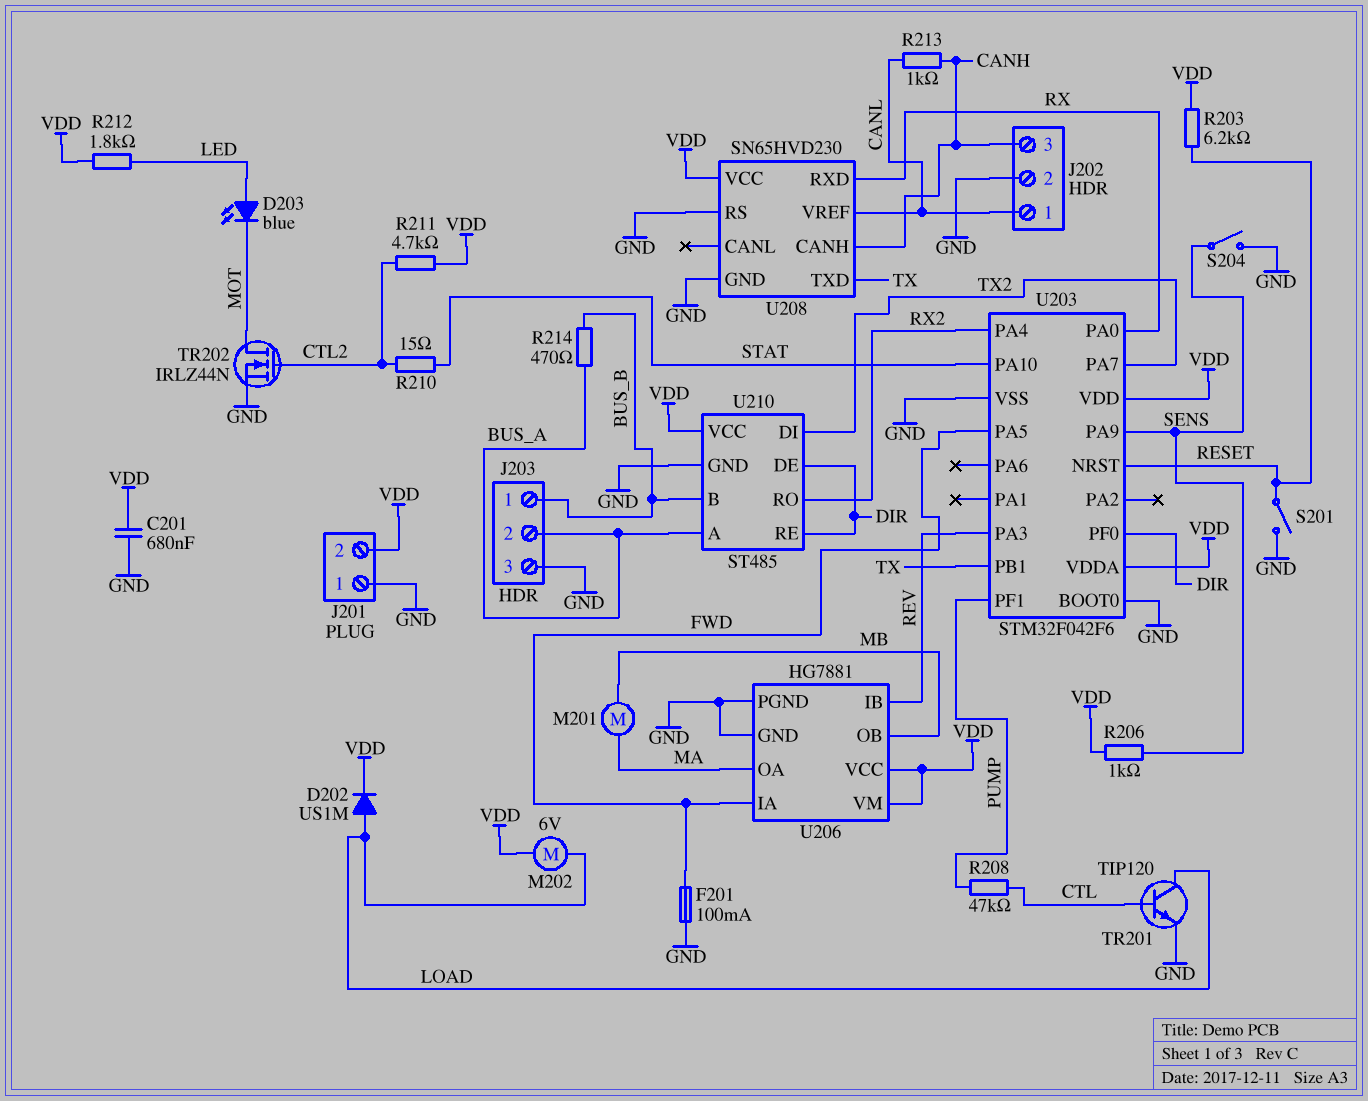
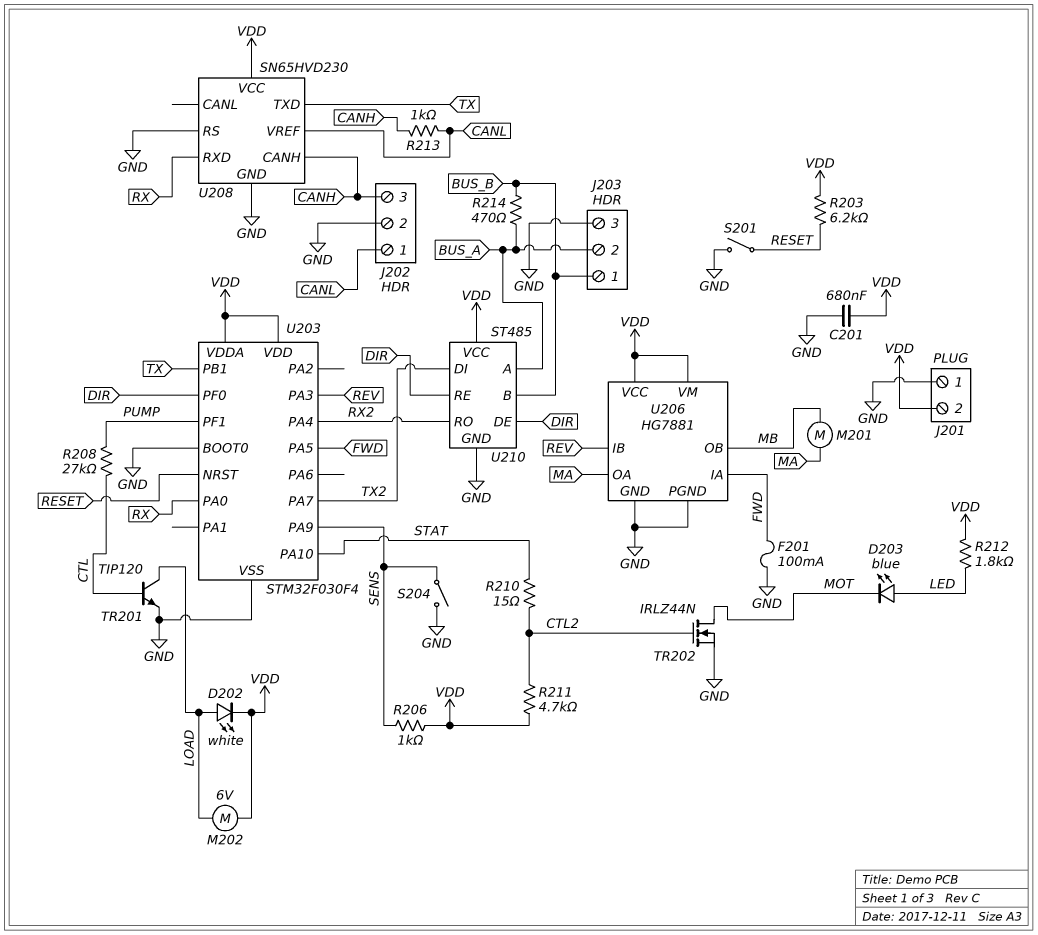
D202: diode US1M (A LOAD, K VDD) -> LED white (A LOAD, K VDD)
R208: 47k (CTL, PUMP) -> 27k (CTL, PUMP)
U203: STM32F042F6 -> STM32F030F4

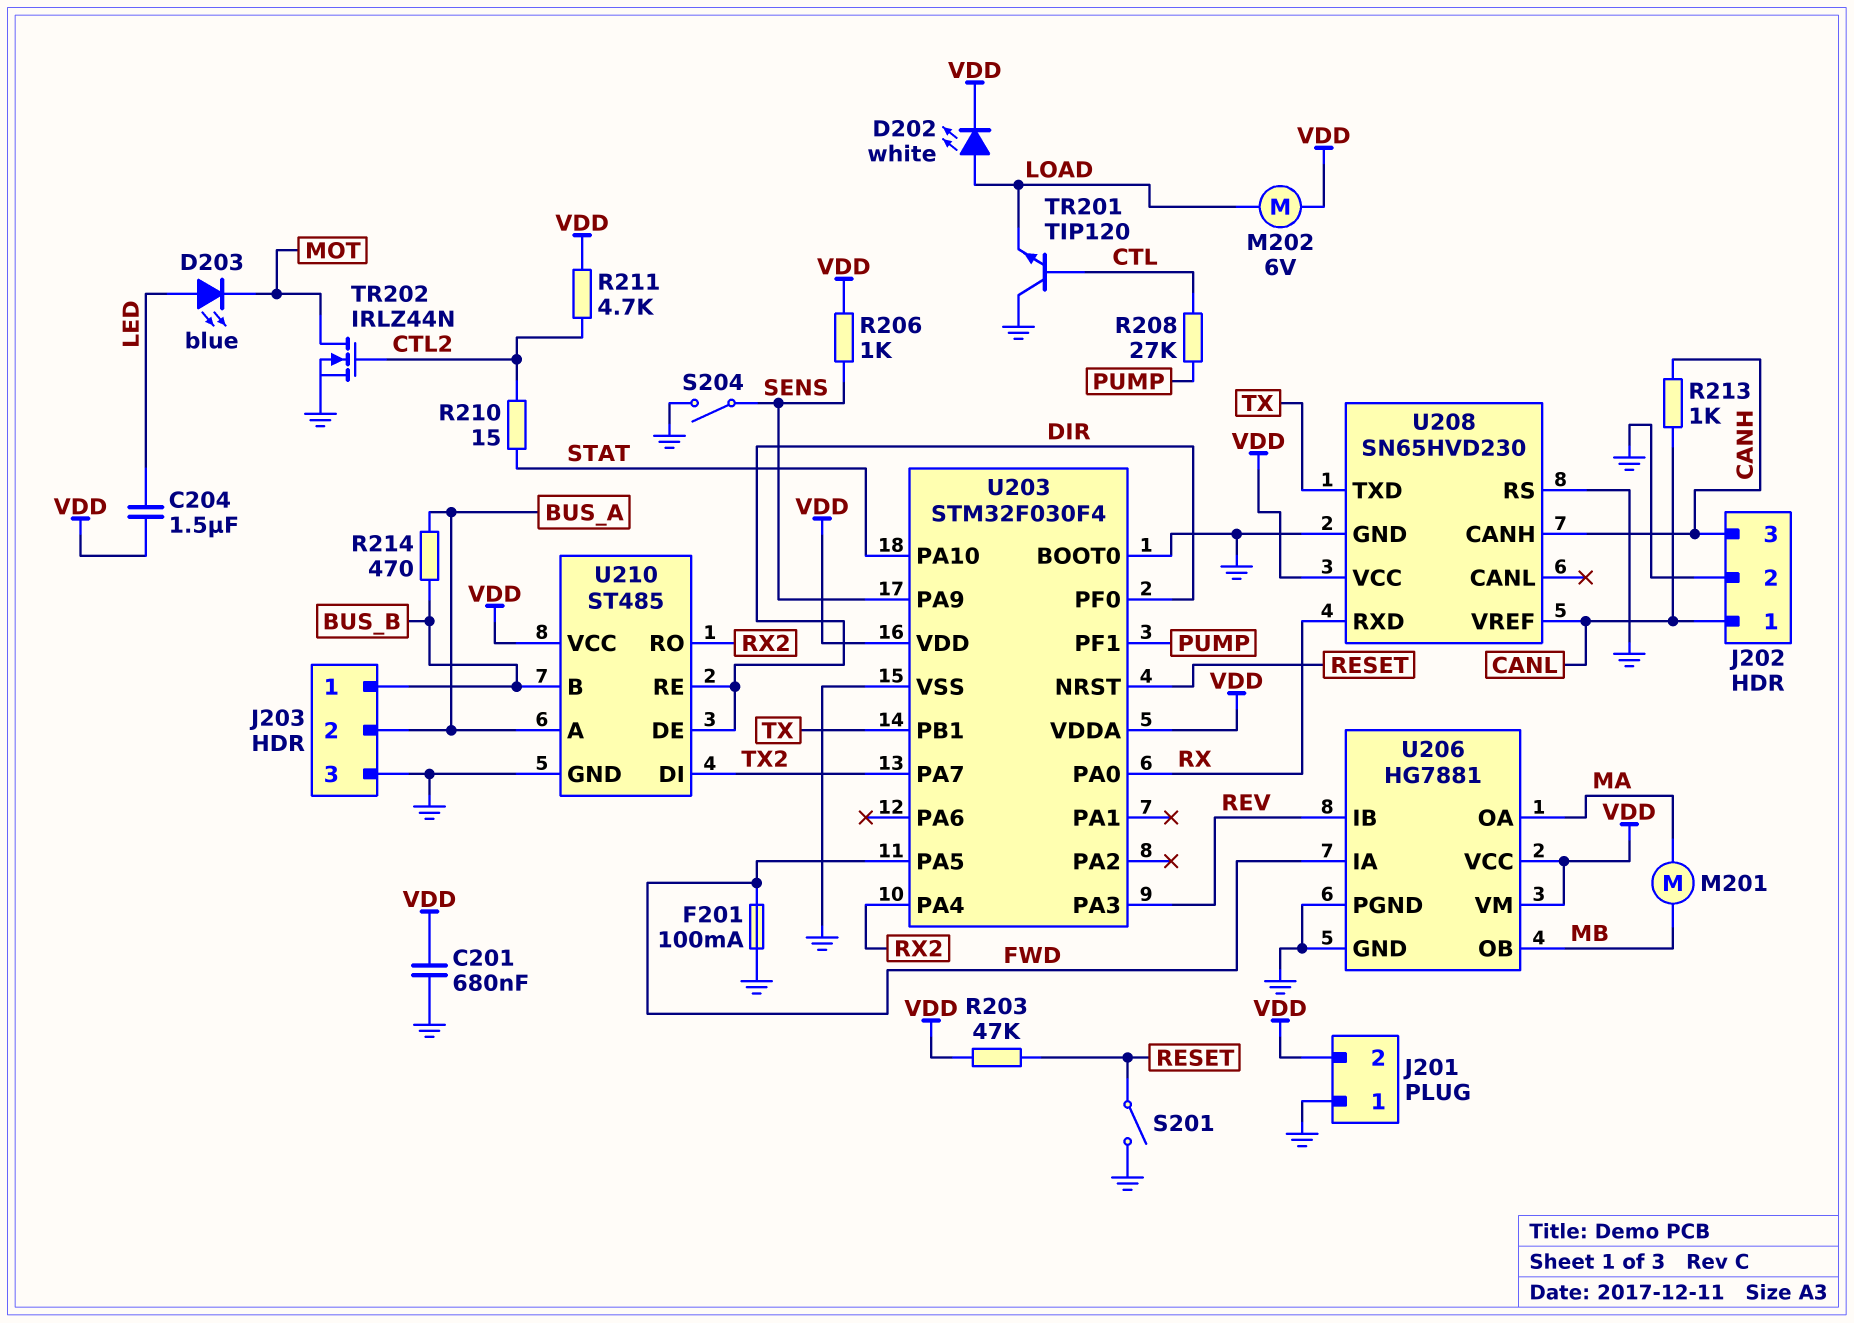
C204: none -> 1.5uF (LED, VDD)
R203: 6.2k (RESET, VDD) -> 47k (RESET, VDD)
R212: 1.8k (LED, VDD) -> none
TR201: NPN TIP120 (B CTL, C LOAD, E GND) -> NPN TIP120 (B CTL, C GND, E LOAD)

